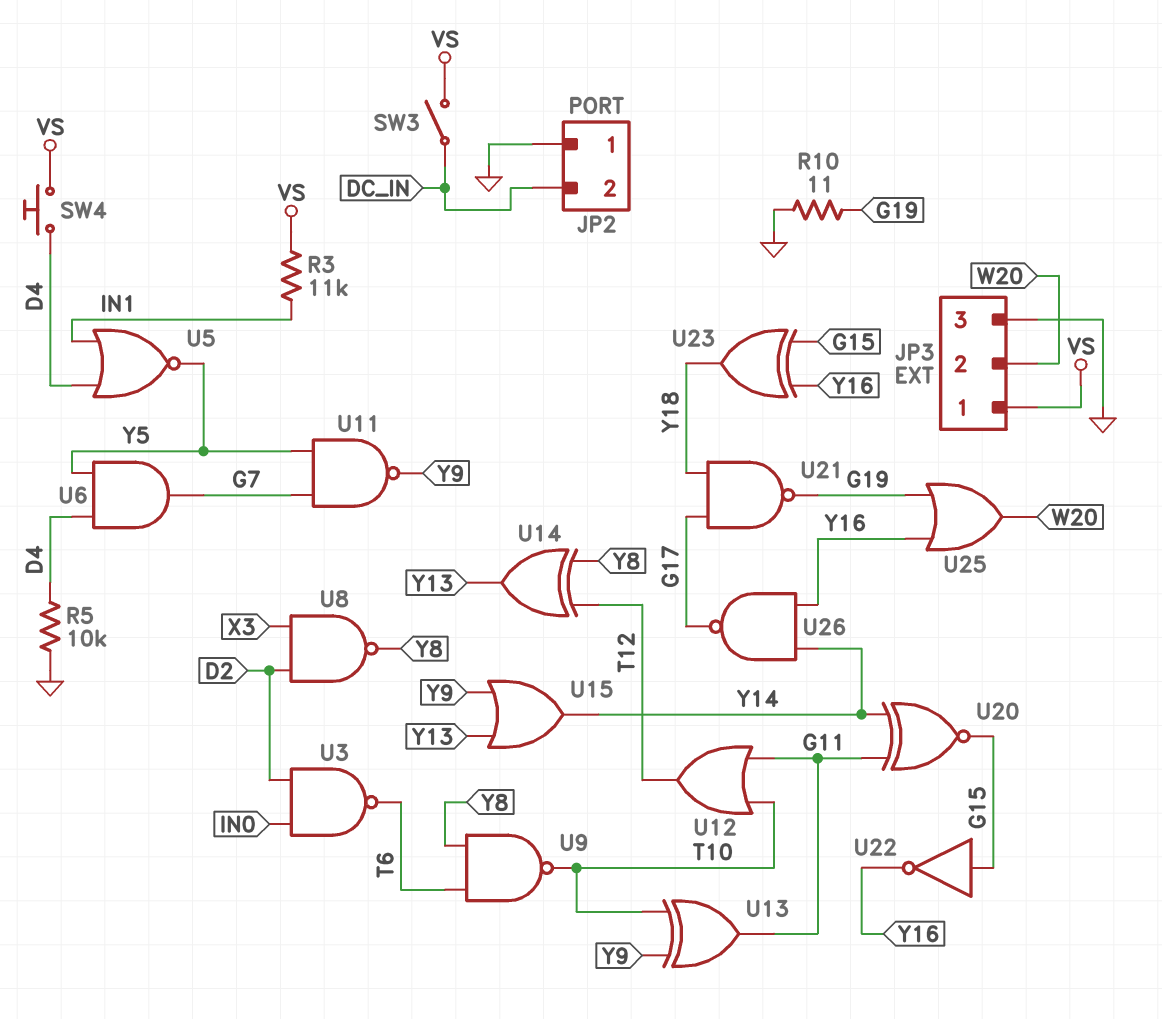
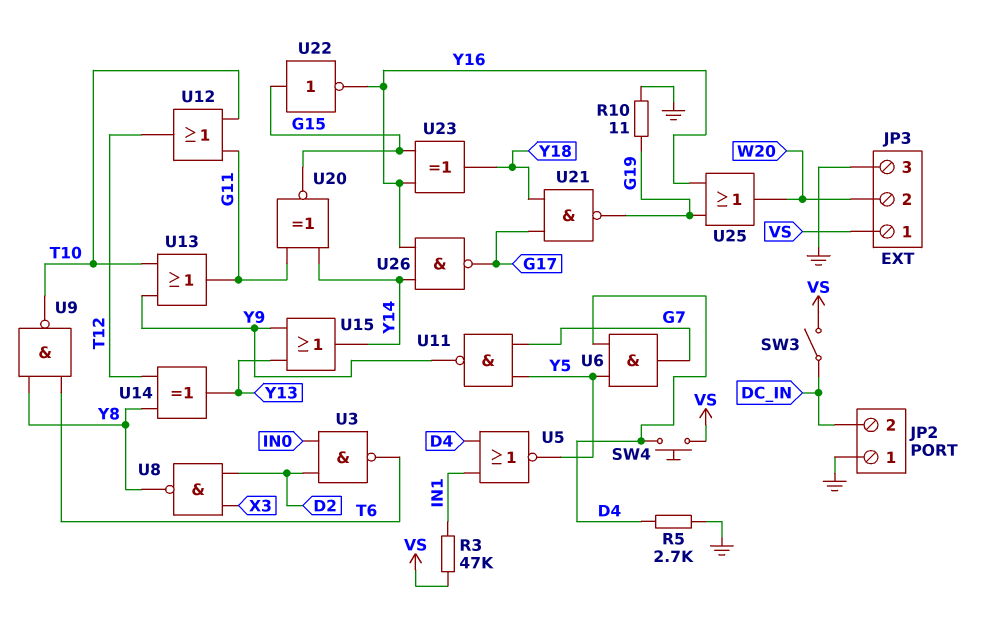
R3: 11k (IN1, VS) -> 47k (IN1, VS)
R5: 10k (D4, GND) -> 2.7k (D4, GND)
U13: XOR (in T10, in Y9, out G11) -> OR (in T10, in Y9, out G11)

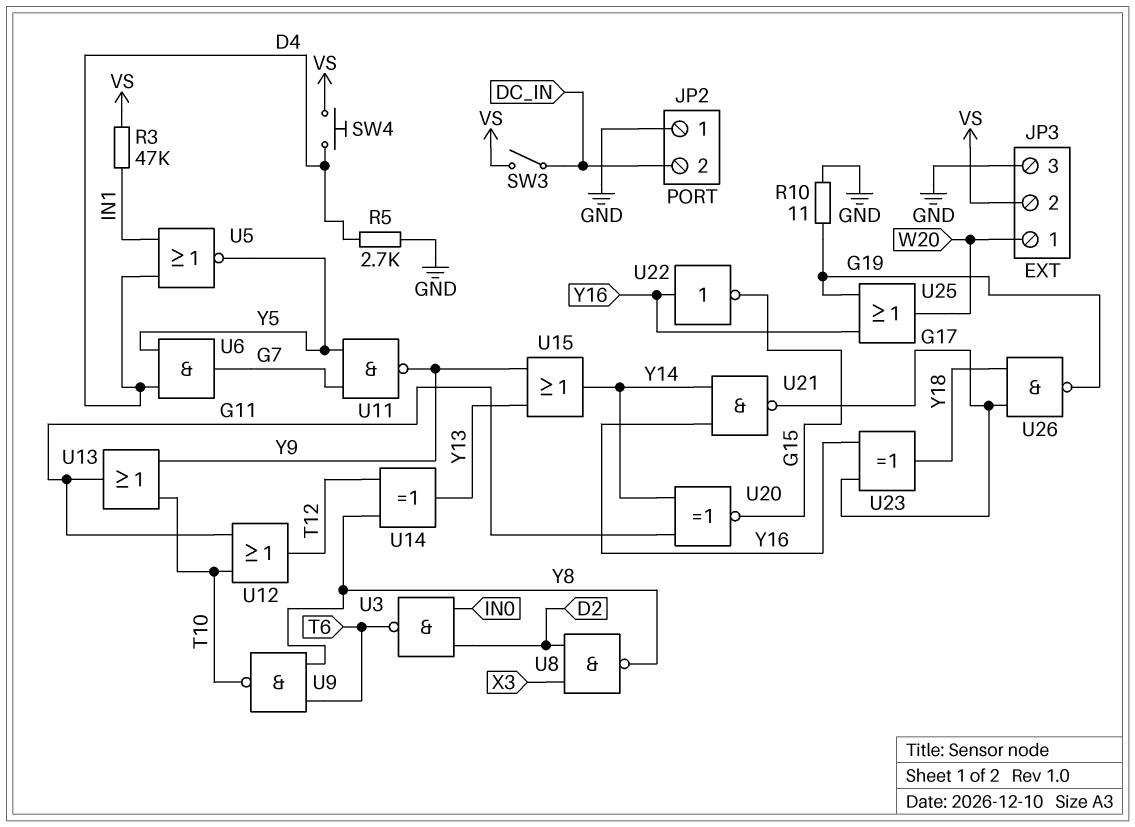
JP3 pin 1: VS -> W20
JP3 pin 2: W20 -> VS
U21: NAND (in G17, in Y18, out G19) -> NAND (in Y14, in Y16, out G17)
U22: NOT (in G15, out Y16) -> NOT (in Y16, out G15)
U23: XOR (in G15, in Y16, out Y18) -> XOR (in G17, in Y16, out Y18)
U26: NAND (in Y14, in Y16, out G17) -> NAND (in G17, in Y18, out G19)

